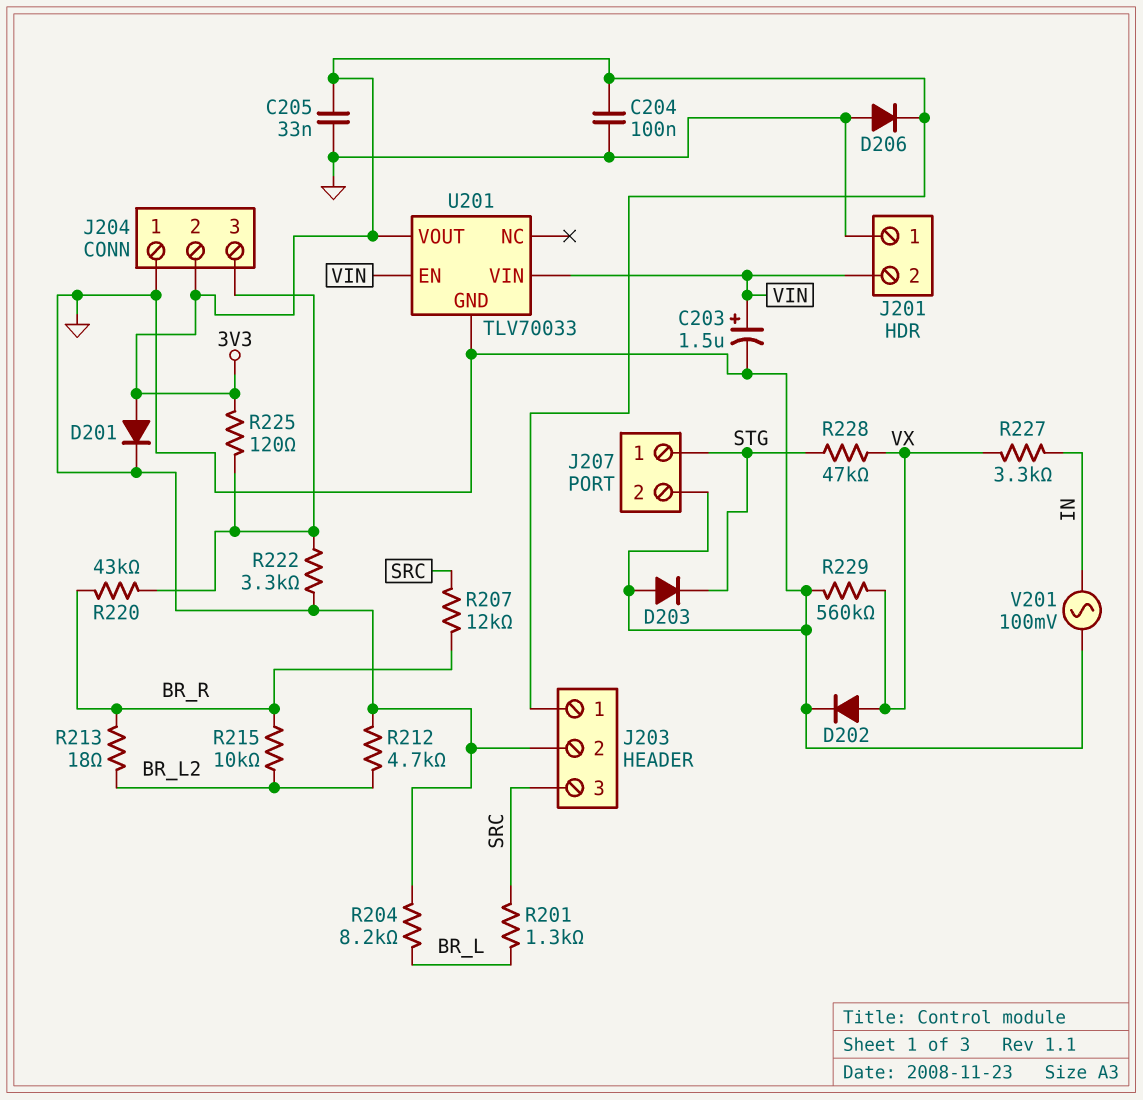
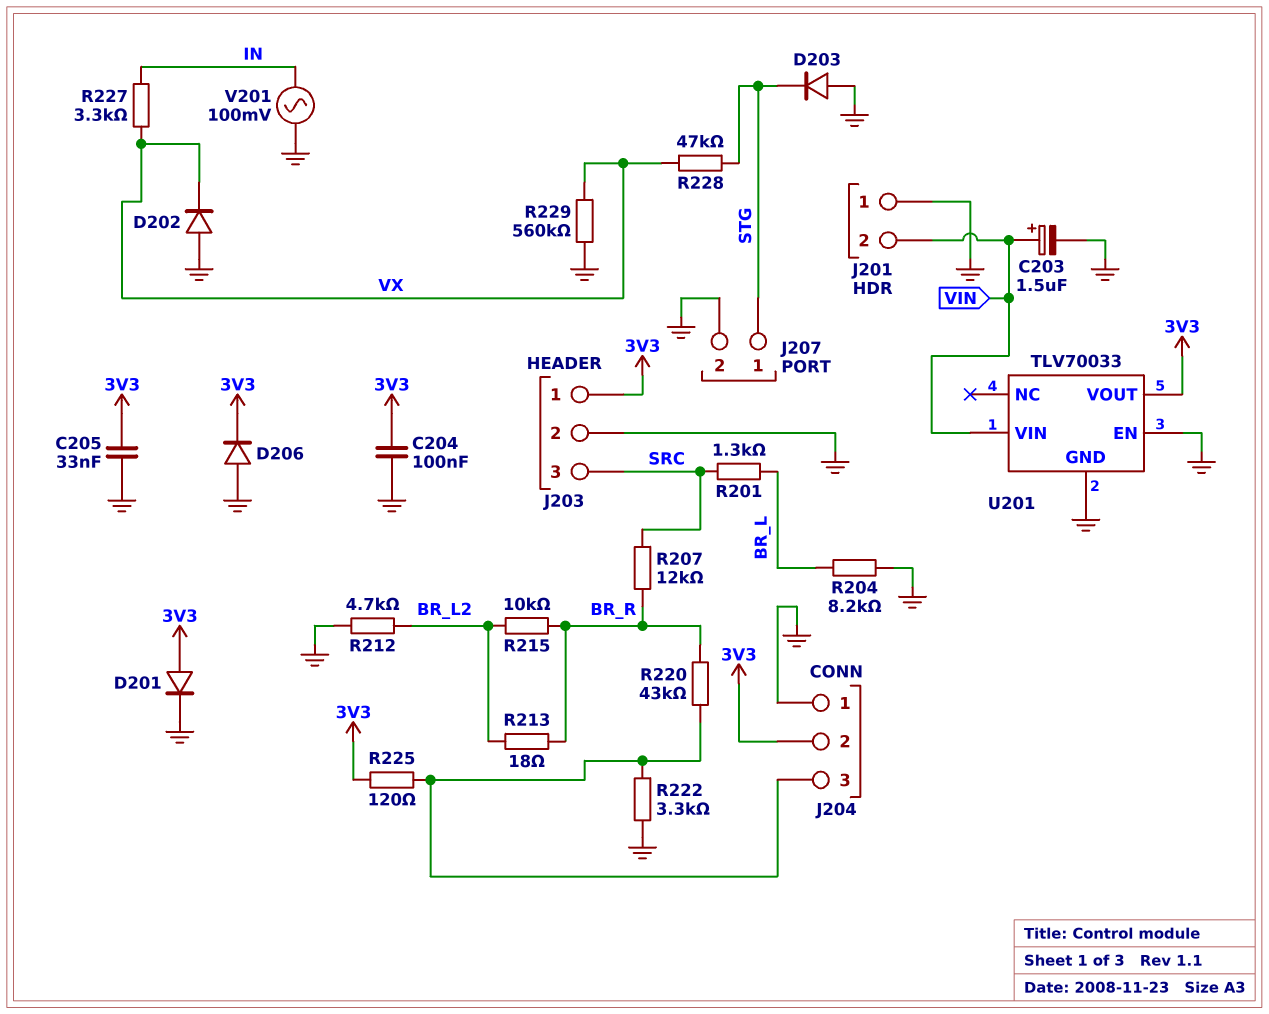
D202: diode (A VX, K GND) -> diode (A GND, K VX)
U201 pin EN: VIN -> GND

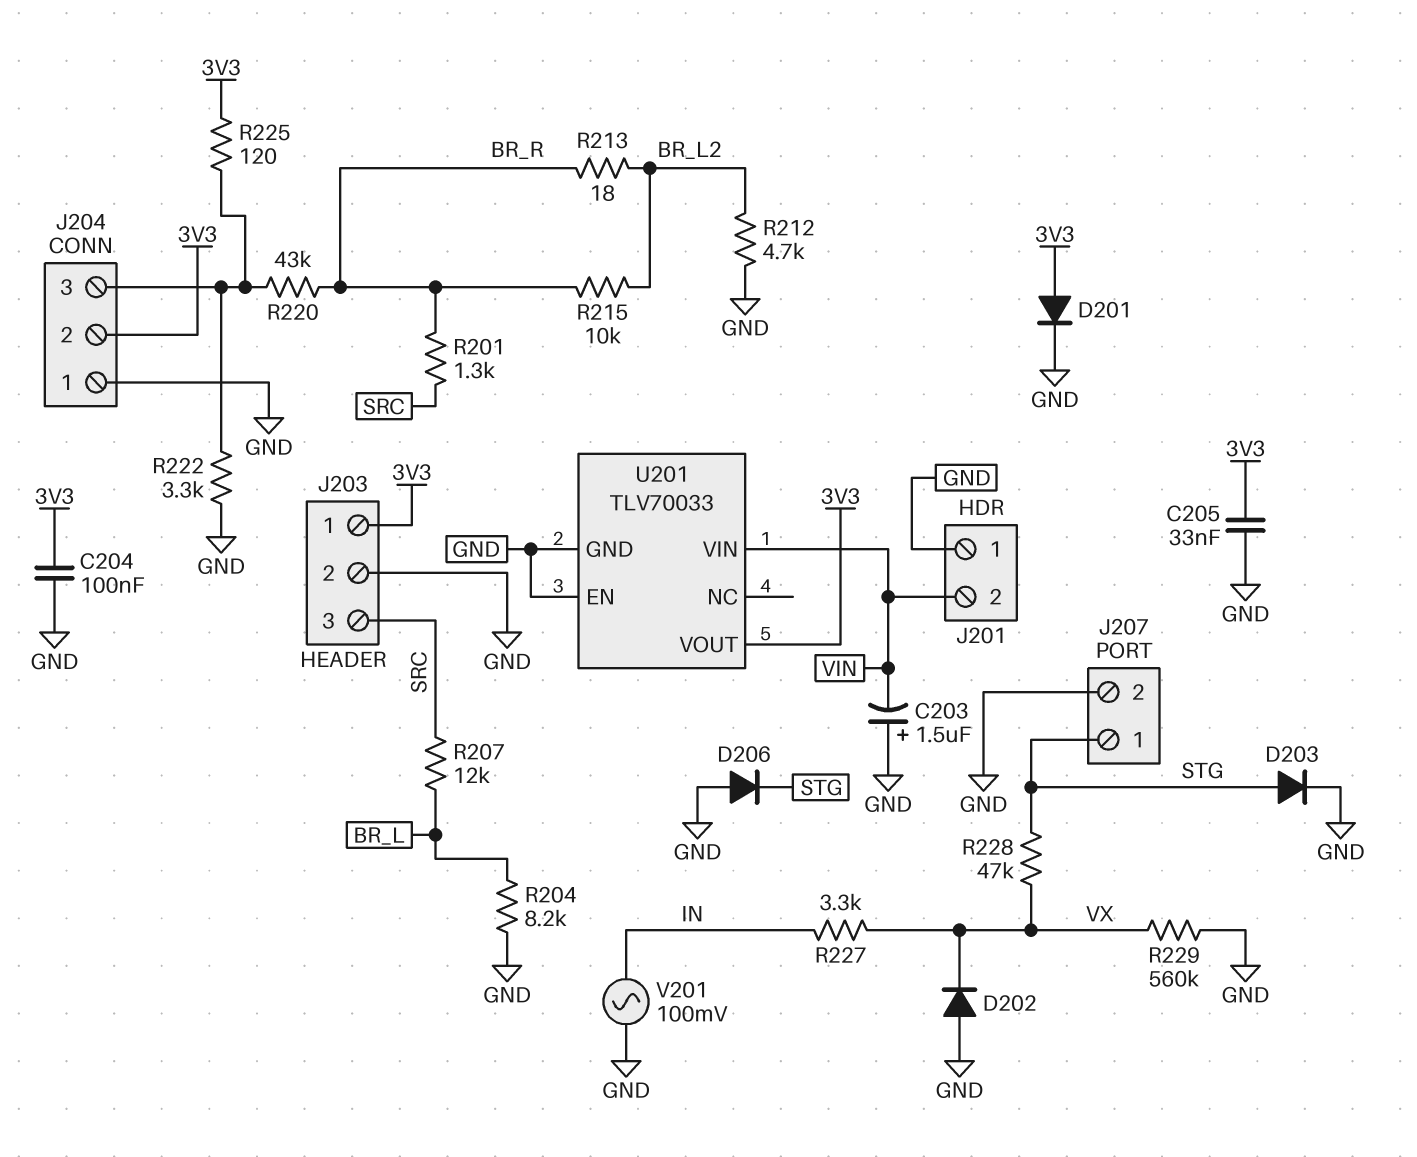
C203: 1.5uF (plus VIN, minus GND) -> 1.5uF (plus GND, minus VIN)
D203: diode (A GND, K STG) -> diode (A STG, K GND)
D206: diode (A GND, K 3V3) -> diode (A GND, K STG)
R201: 1.3k (BR_L, SRC) -> 1.3k (BR_R, SRC)
R207: 12k (BR_R, SRC) -> 12k (BR_L, SRC)

